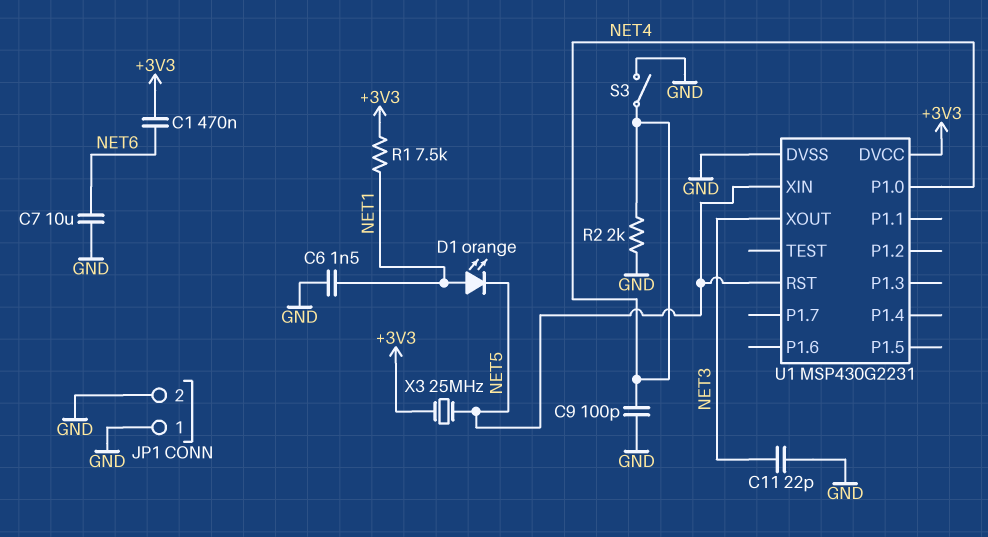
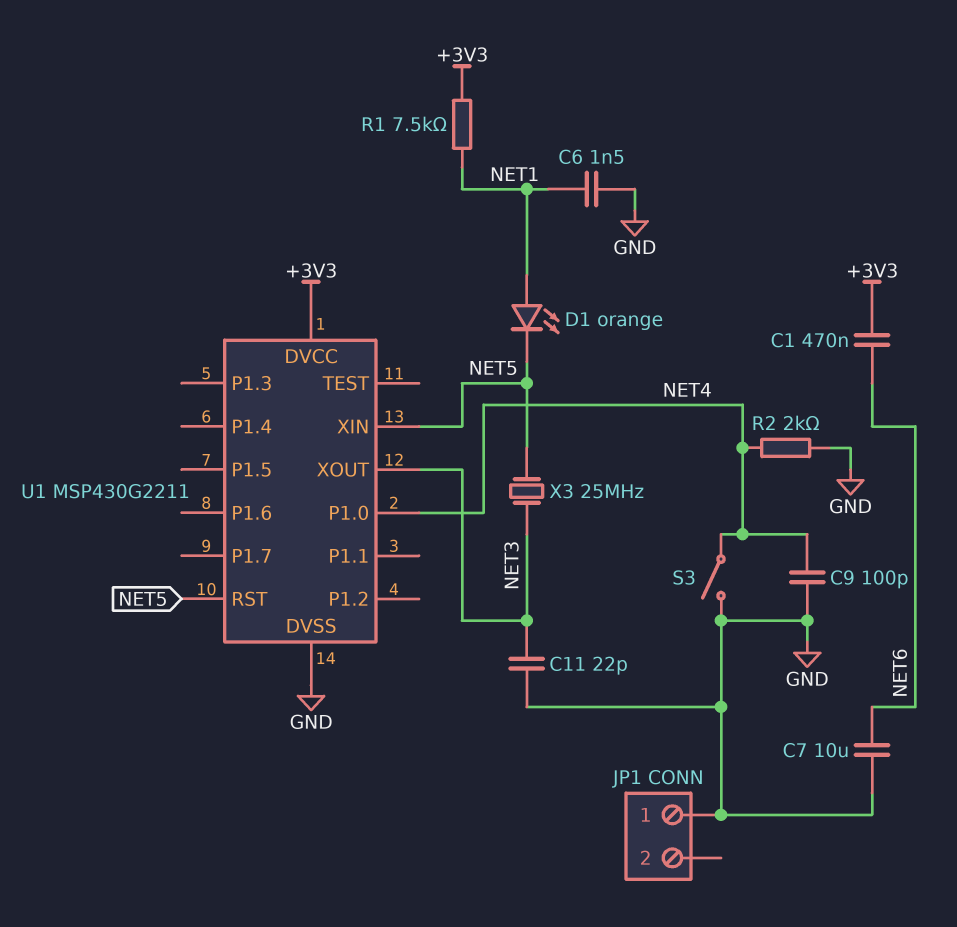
JP1 pin 2: GND -> none
U1: MSP430G2231 -> MSP430G2211
X3: 25MHz (+3V3, NET5) -> 25MHz (NET3, NET5)

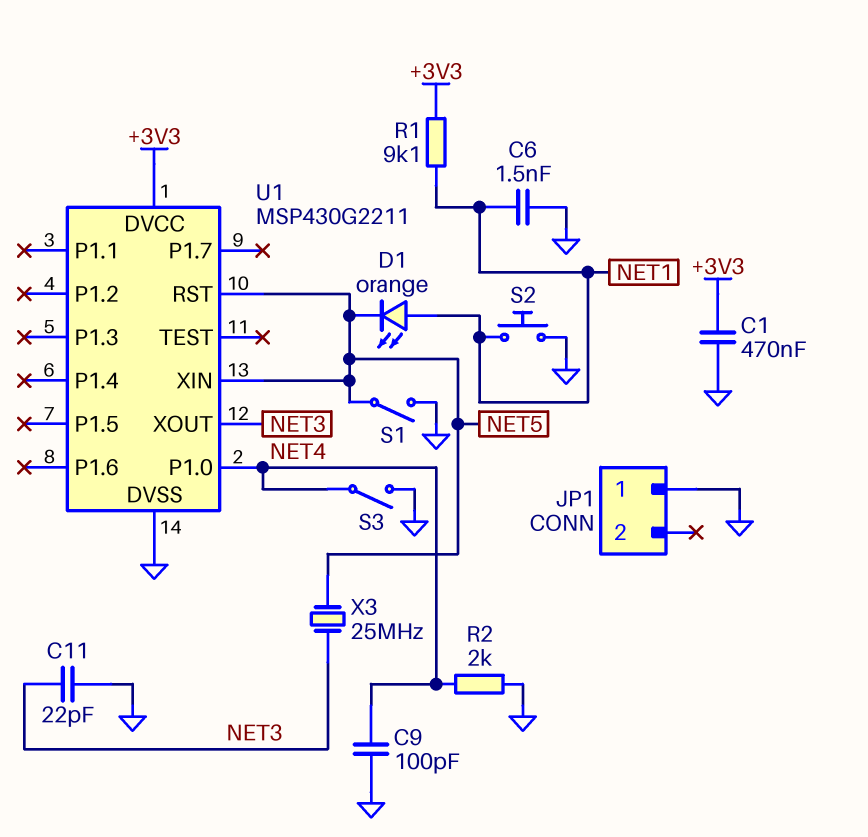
C1: 470nF (+3V3, NET6) -> 470nF (+3V3, GND)
C7: 10uF (GND, NET6) -> none
R1: 7.5k (+3V3, NET1) -> 9.1k (+3V3, NET1)
S1: none -> switch (GND, NET5)
S2: none -> button (GND, NET1)

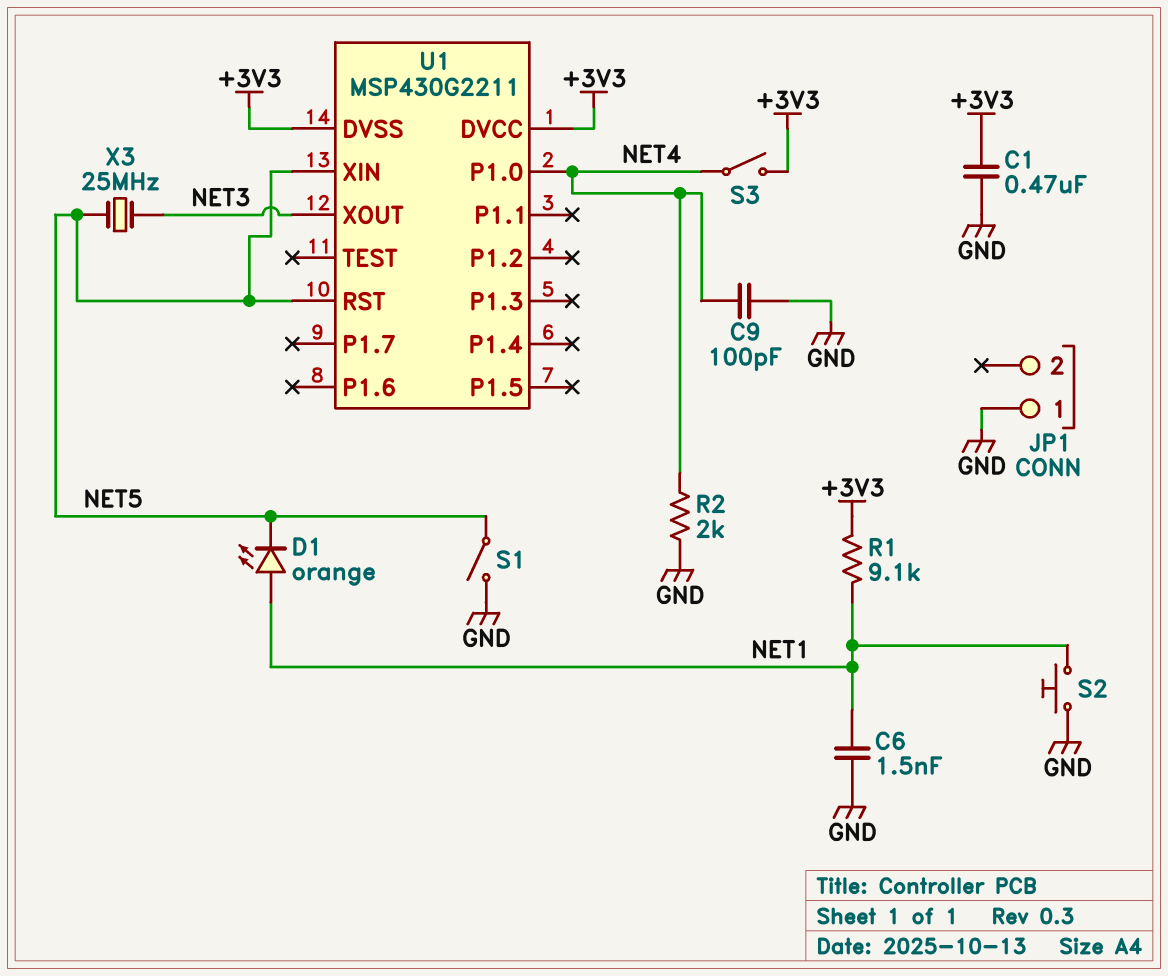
C11: 22pF (GND, NET3) -> none
S3: switch (GND, NET4) -> switch (+3V3, NET4)
U1 pin DVSS: GND -> +3V3

